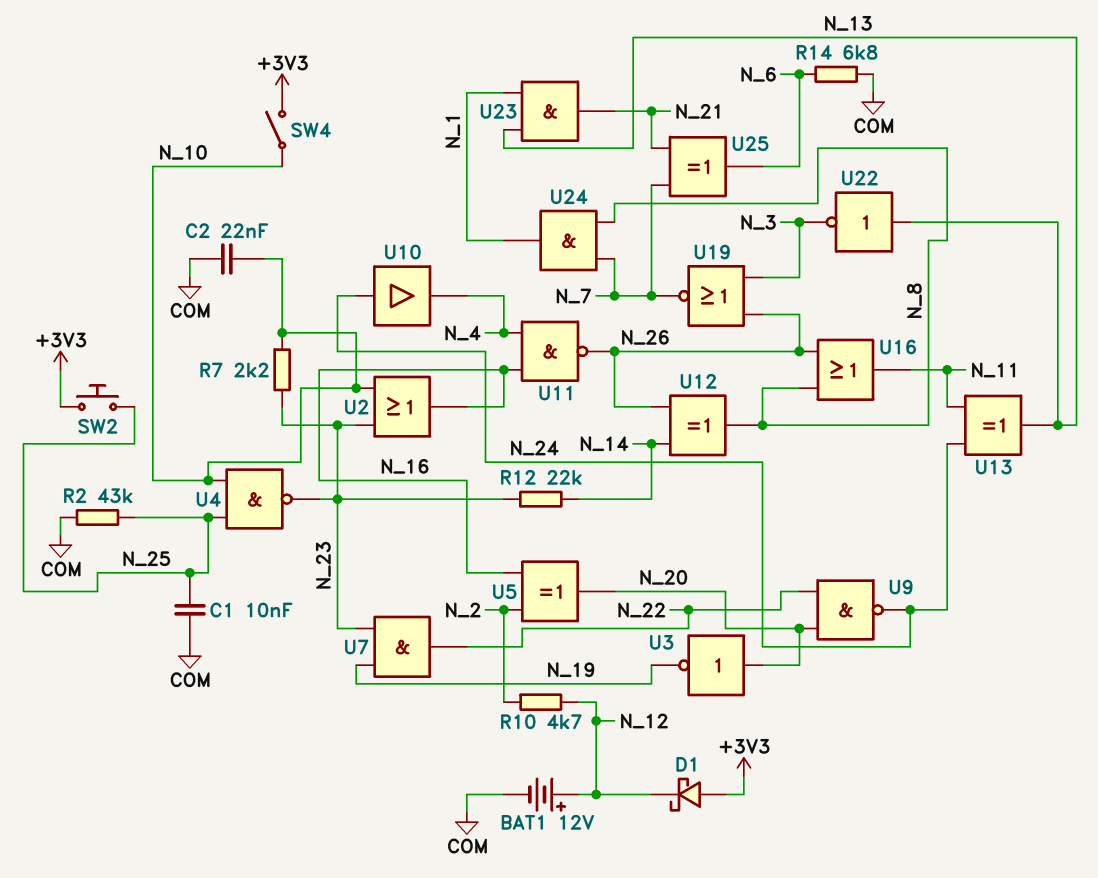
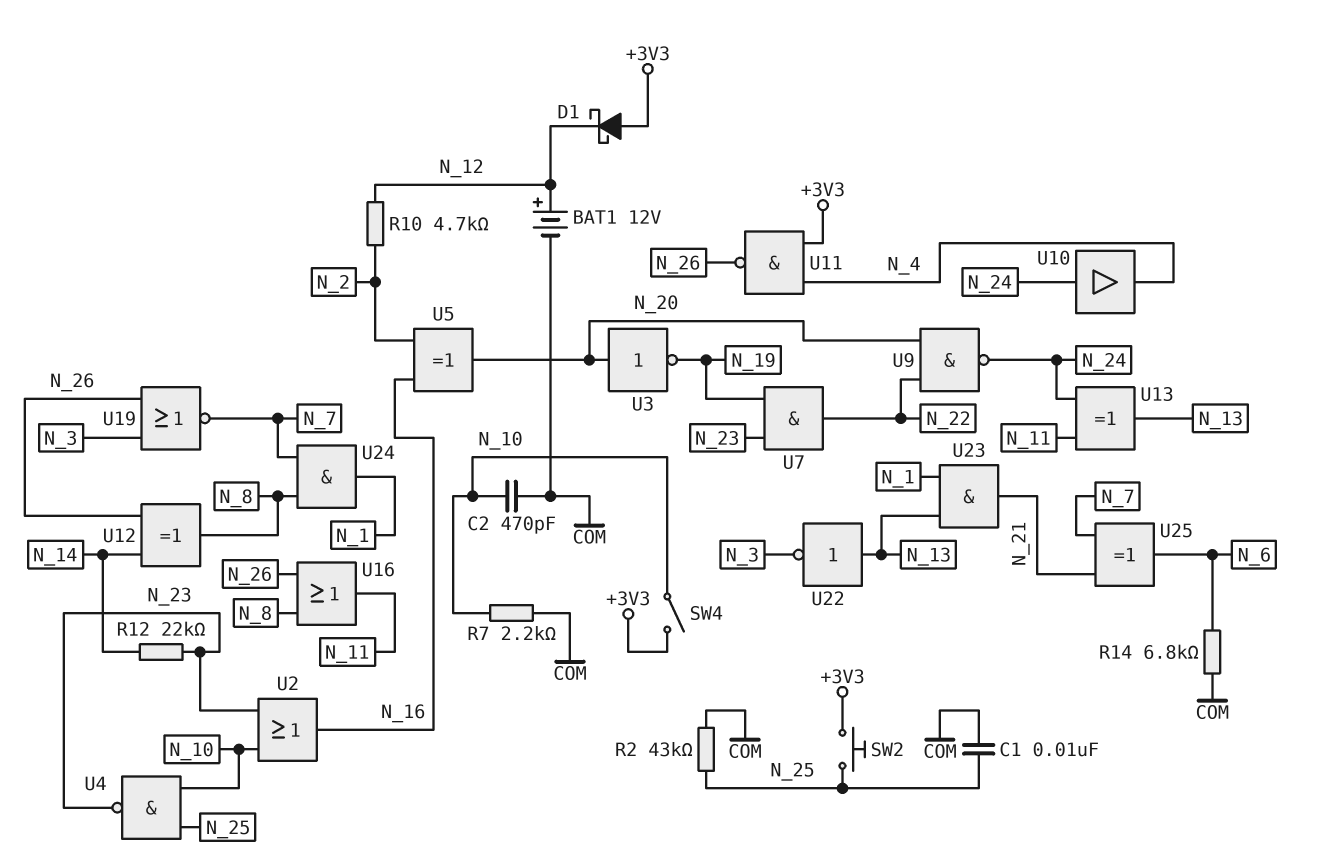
C2: 22nF (COM, N_10) -> 470pF (COM, N_10)
R7: 2.2k (N_10, N_23) -> 2.2k (COM, N_10)
U11: NAND (in N_4, in N_16, out N_26) -> NAND (in +3V3, in N_4, out N_26)

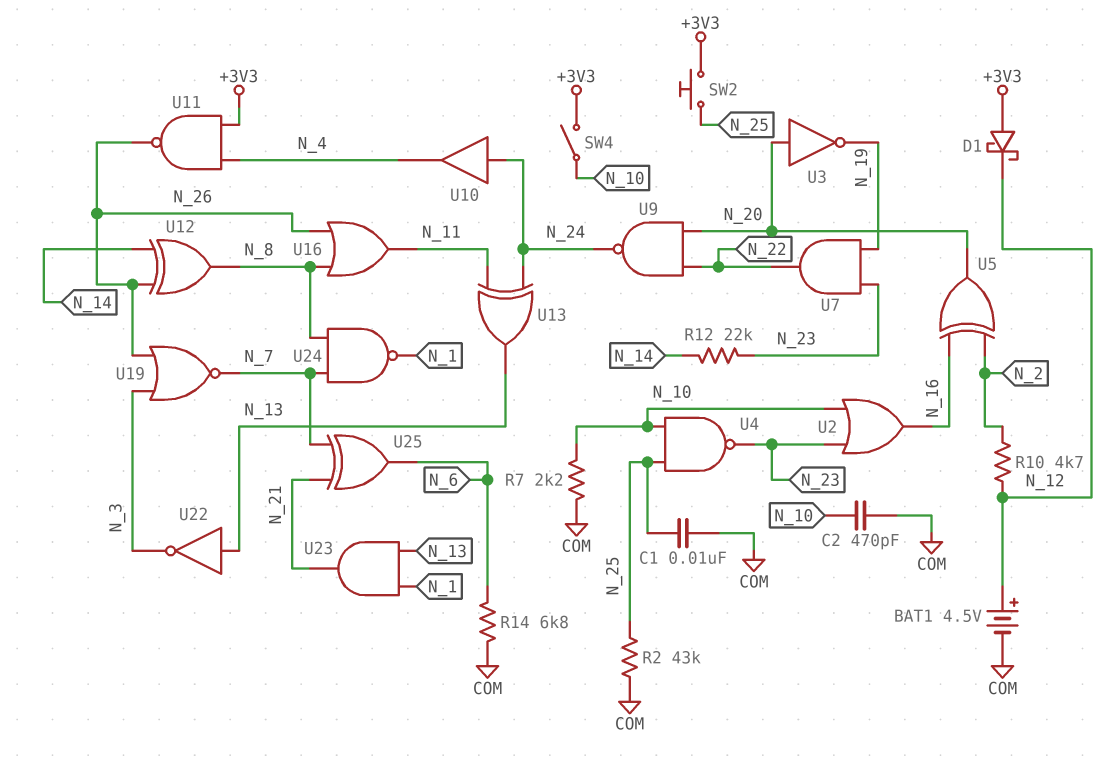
BAT1: 12V (plus N_12, minus COM) -> 4.5V (plus N_12, minus COM)
U24: AND (in N_7, in N_8, out N_1) -> NAND (in N_7, in N_8, out N_1)

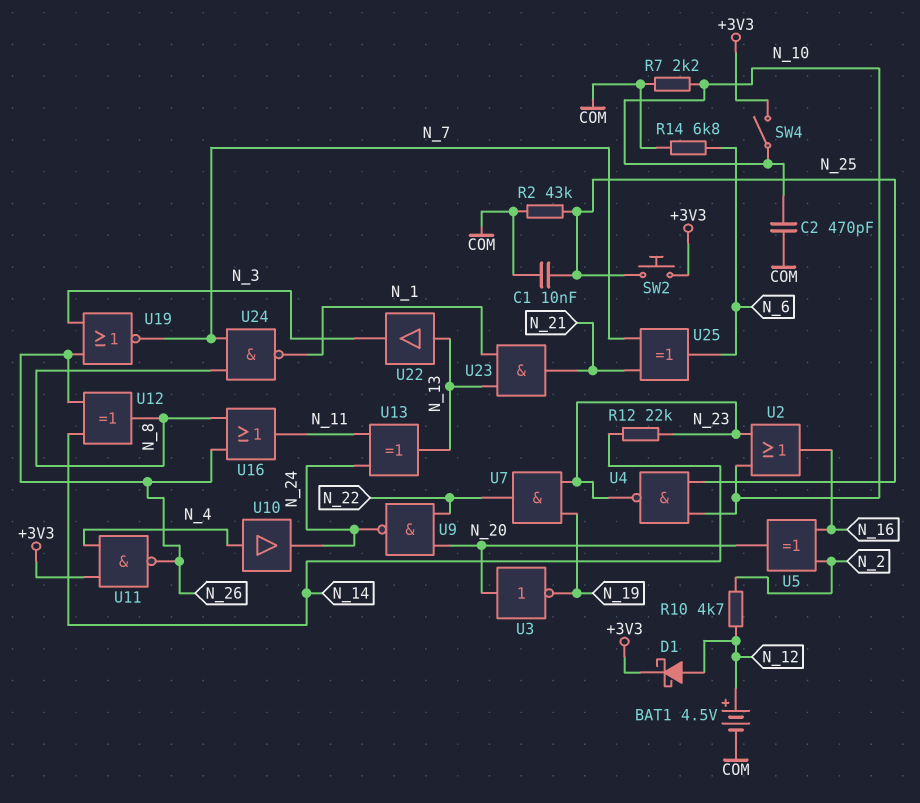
D1: schottky (A +3V3, K N_12) -> schottky (A N_12, K +3V3)
U10: buffer (in N_24, out N_4) -> buffer (in N_4, out N_24)
U22: NOT (in N_13, out N_3) -> buffer (in N_13, out N_3)

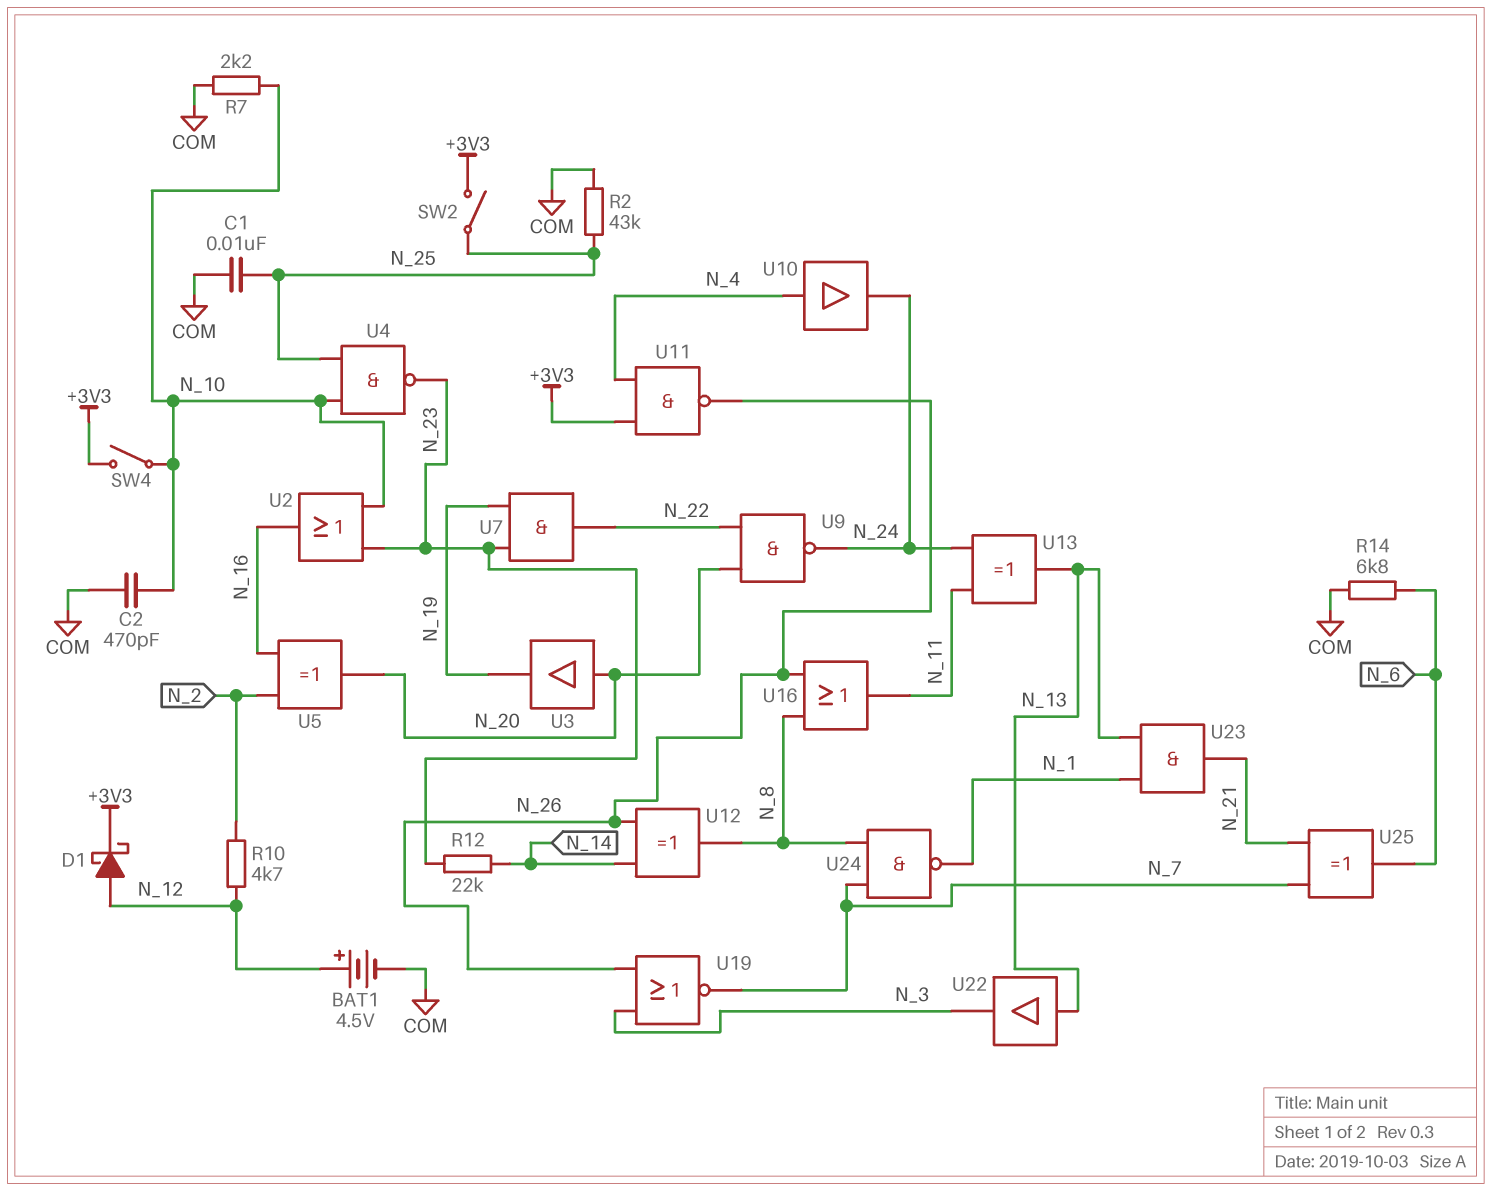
SW2: button (+3V3, N_25) -> switch (+3V3, N_25)
U3: NOT (in N_20, out N_19) -> buffer (in N_20, out N_19)

